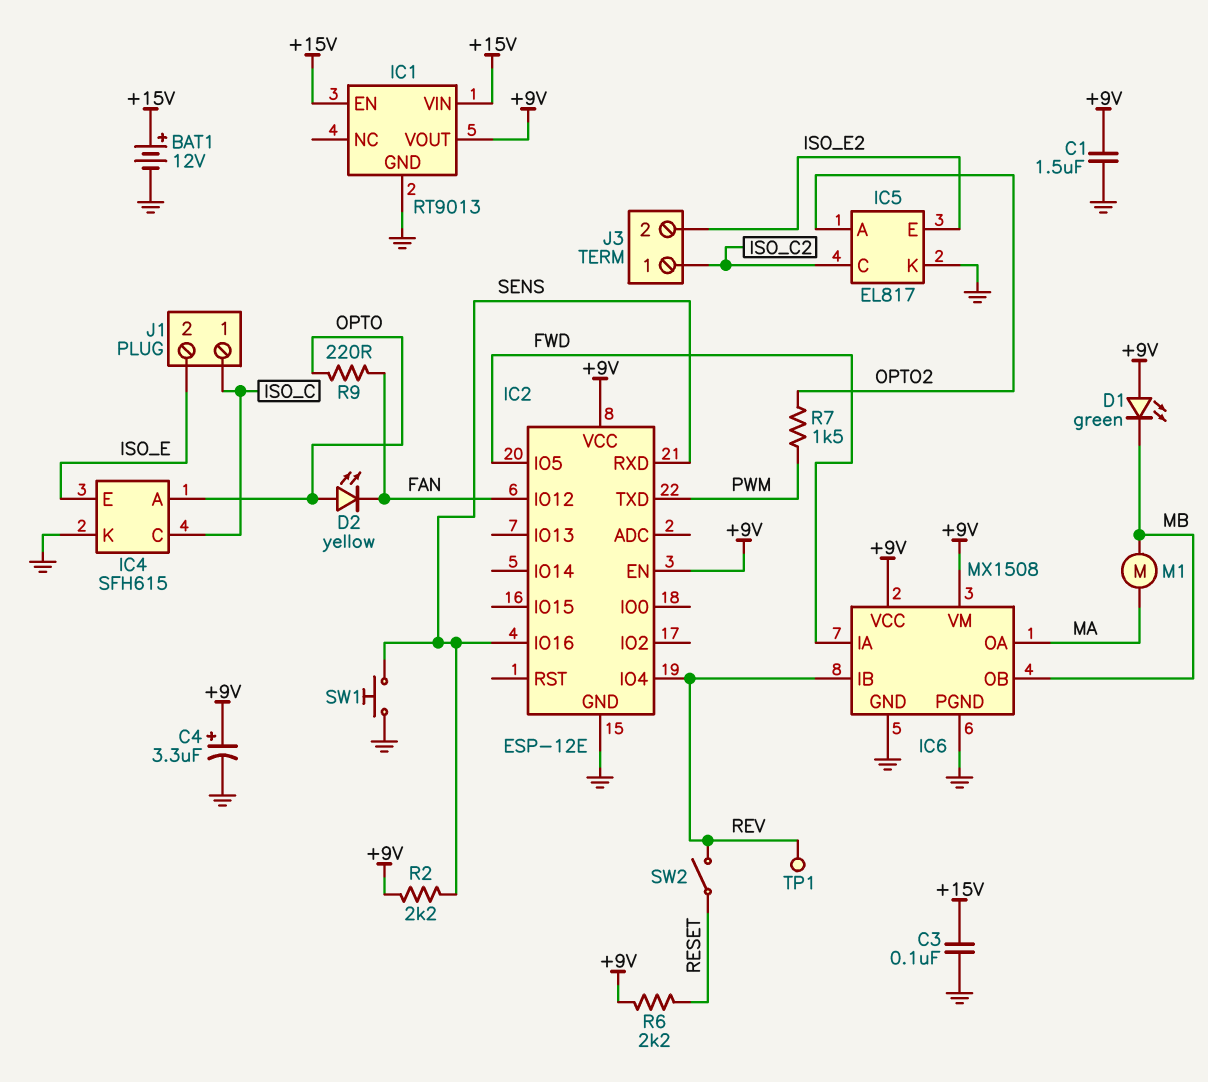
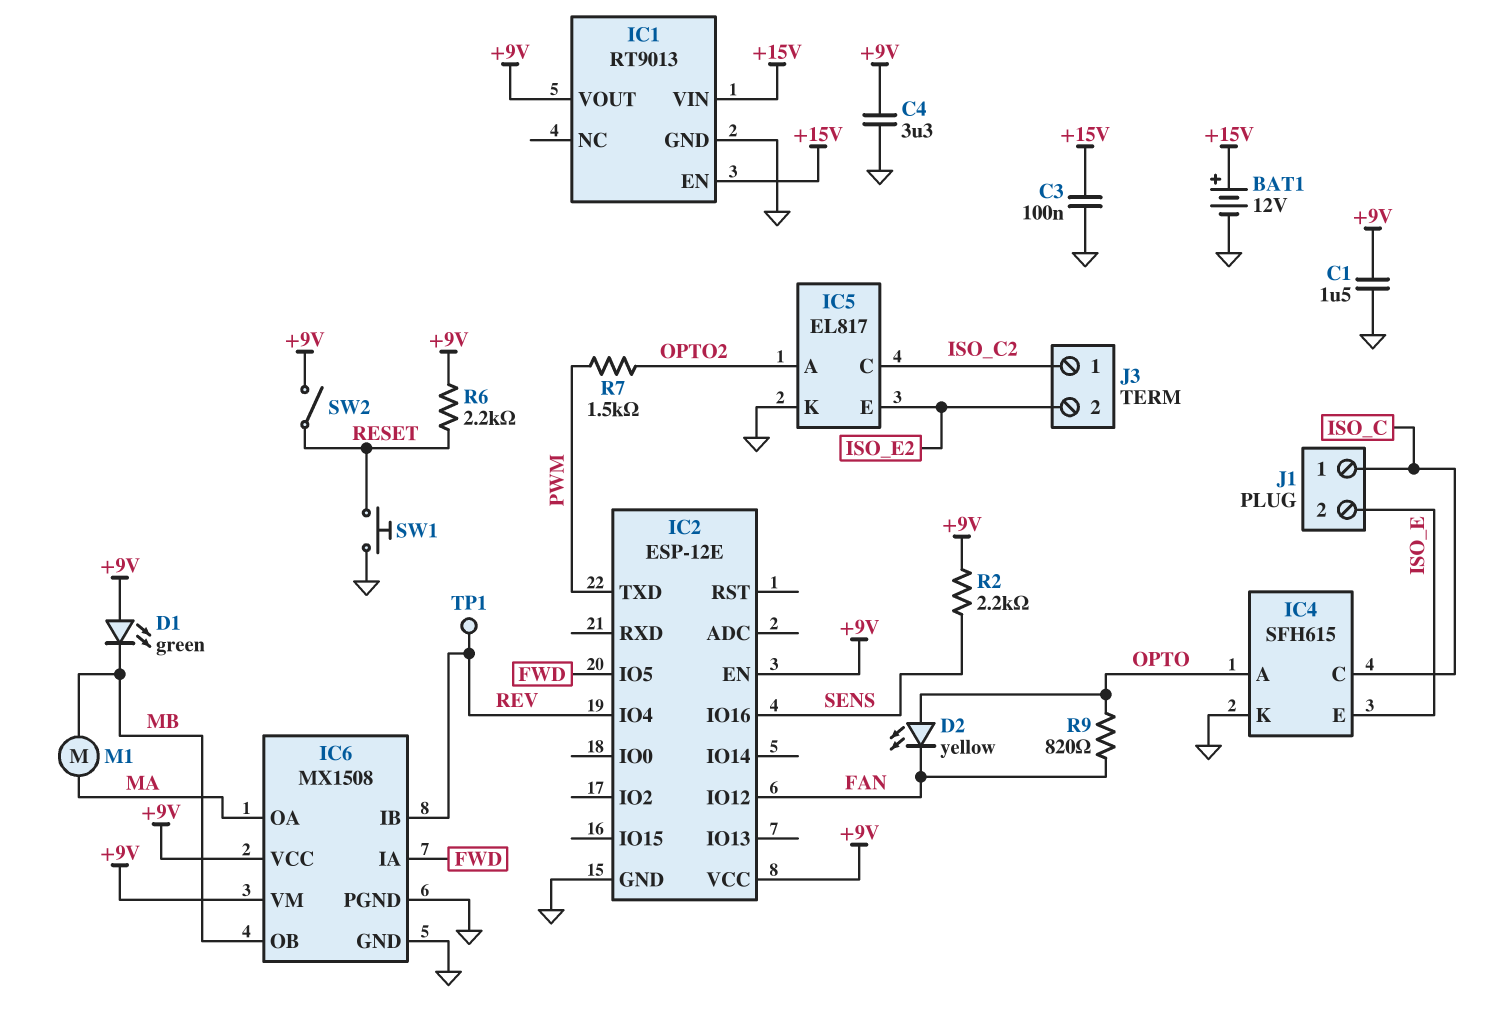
C4: 3.3uF (plus +9V, minus GND) -> 3.3uF (+9V, GND)
IC2 pin RXD: SENS -> none
R9: 220 (FAN, OPTO) -> 820 (FAN, OPTO)
SW1: button (GND, SENS) -> button (GND, RESET)
SW2: switch (RESET, REV) -> switch (+9V, RESET)

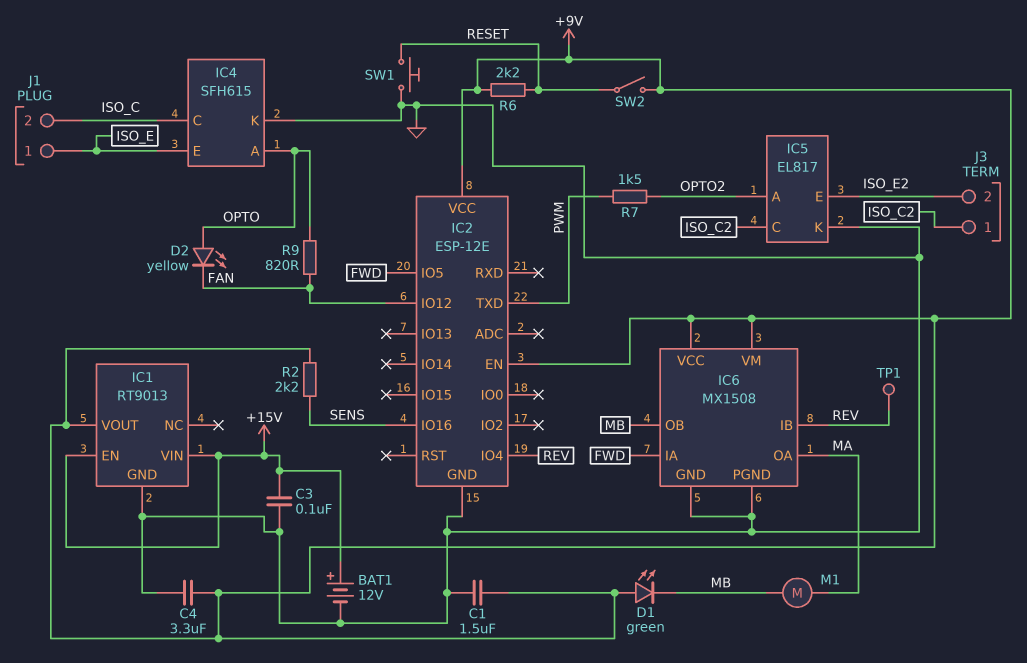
J1 pin 1: ISO_C -> ISO_E
J1 pin 2: ISO_E -> ISO_C

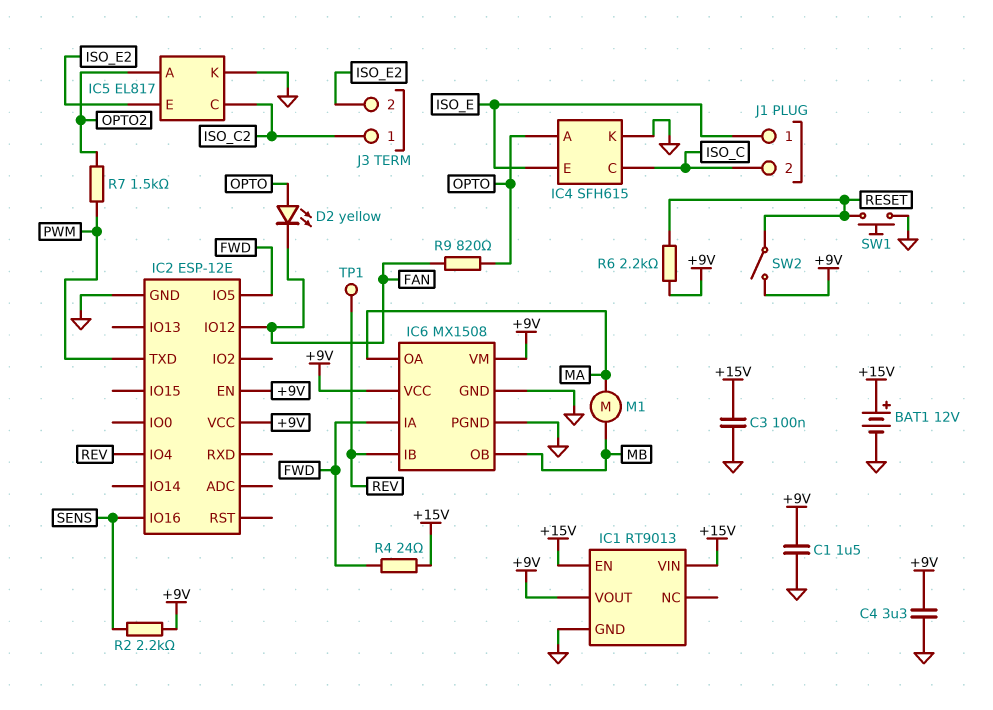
D1: LED green (A +9V, K MB) -> none
R4: none -> 24 (+15V, FWD)

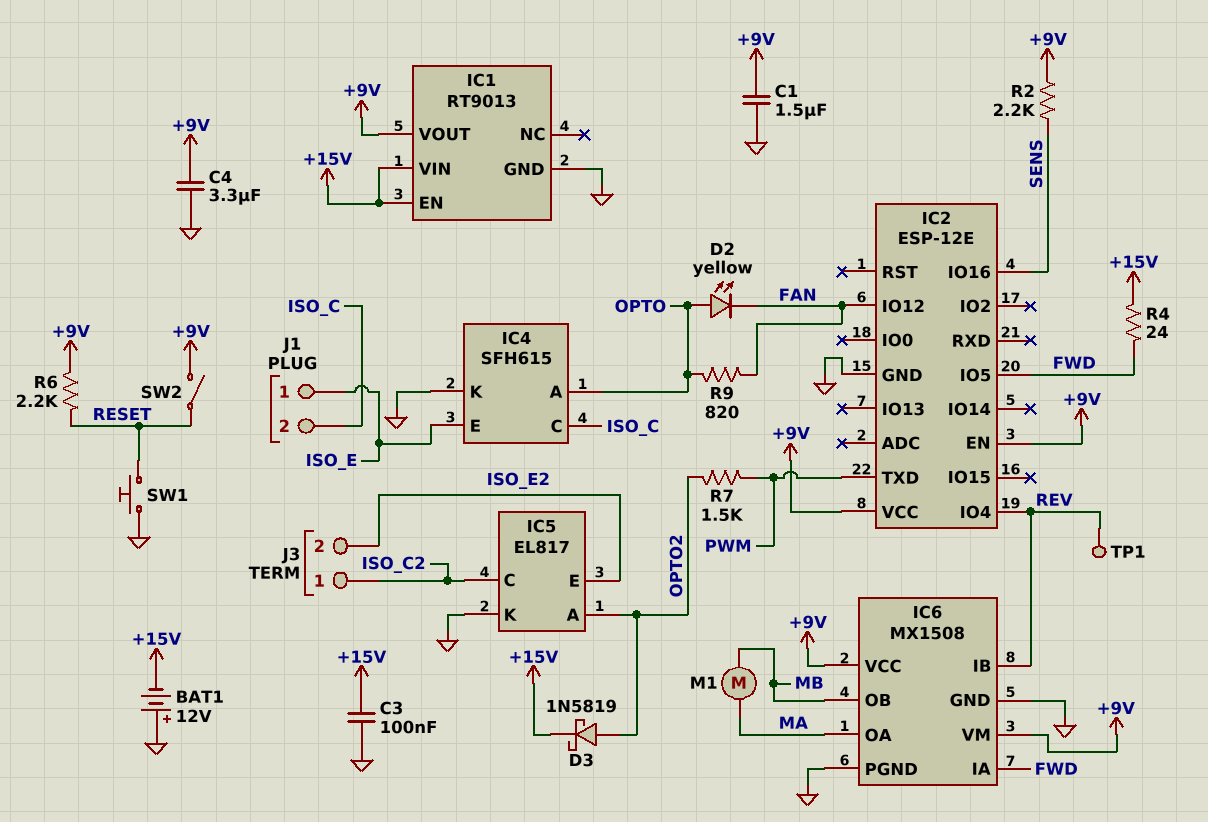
BAT1: 12V (plus +15V, minus GND) -> 12V (plus GND, minus +15V)
D3: none -> schottky 1N5819 (A OPTO2, K +15V)

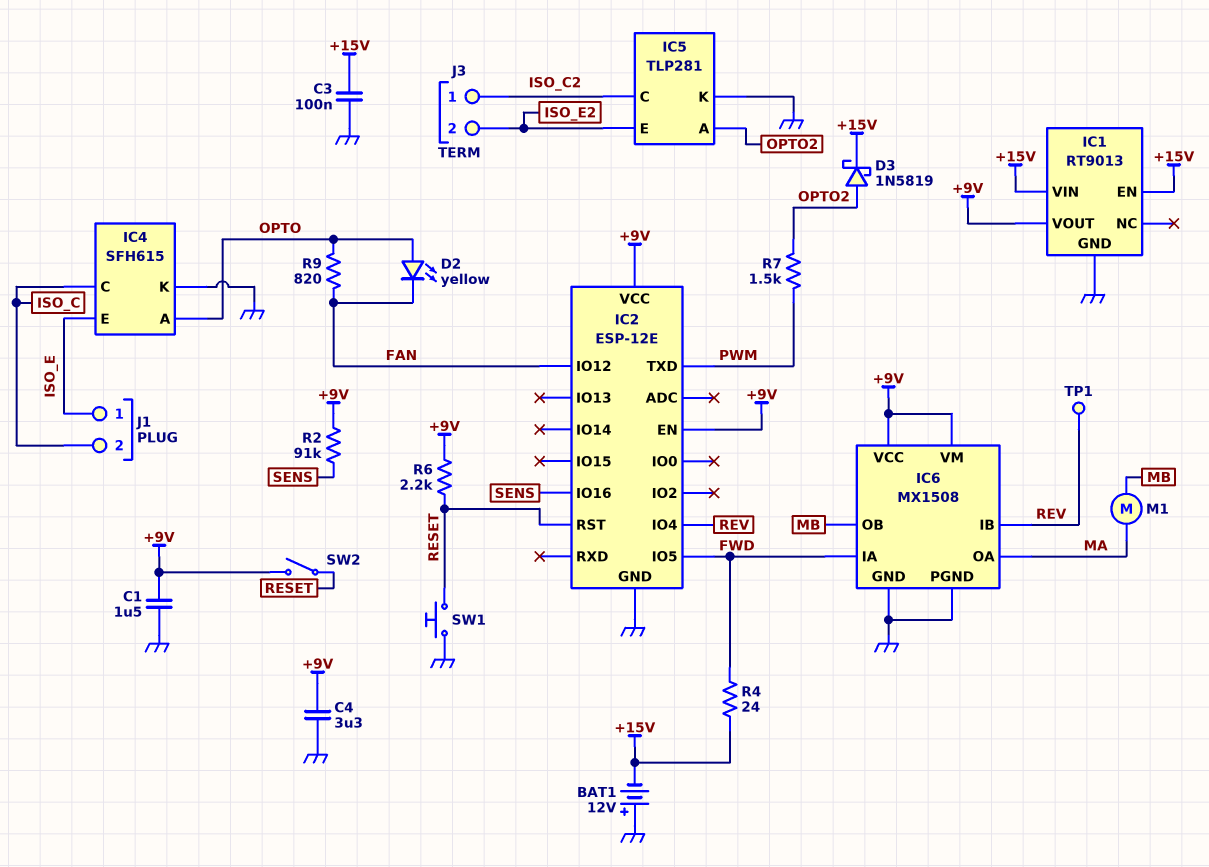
IC2 pin RST: none -> RESET
IC5: EL817 -> TLP281
R2: 2.2k (+9V, SENS) -> 91k (+9V, SENS)

